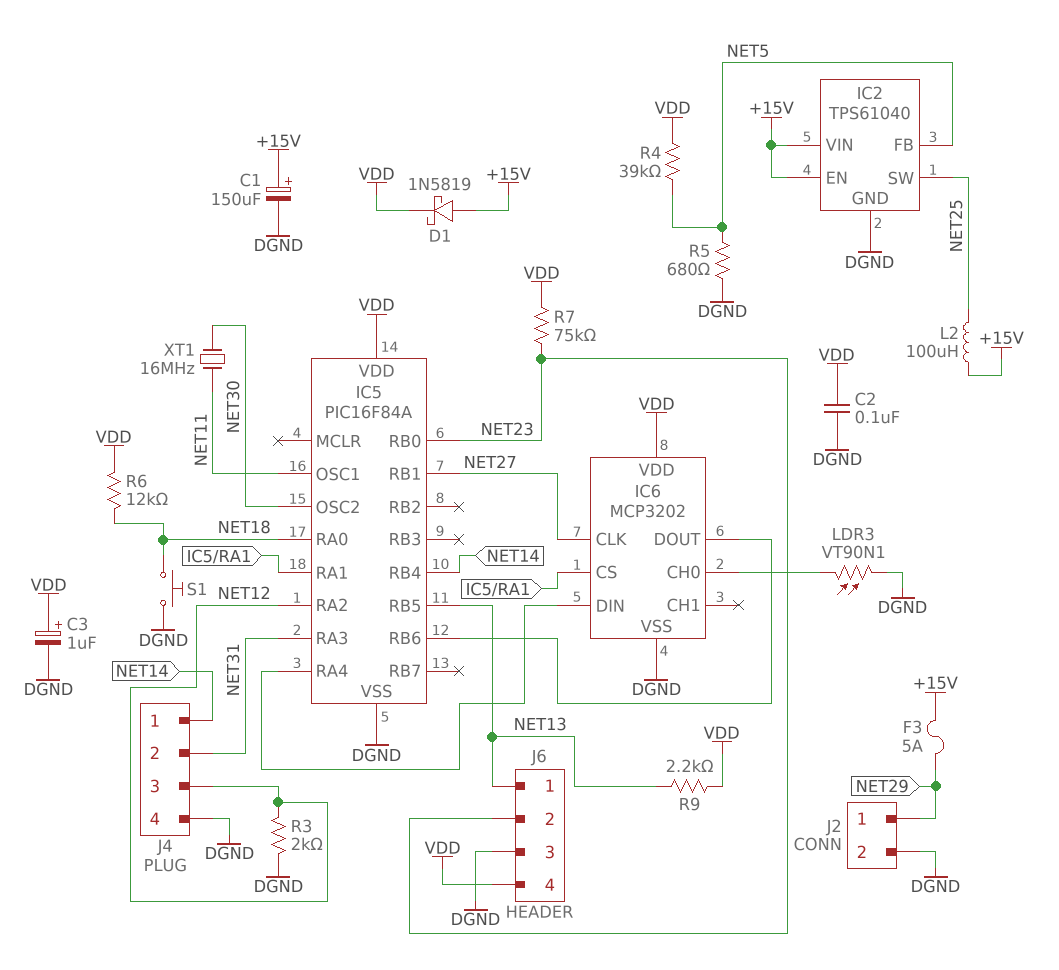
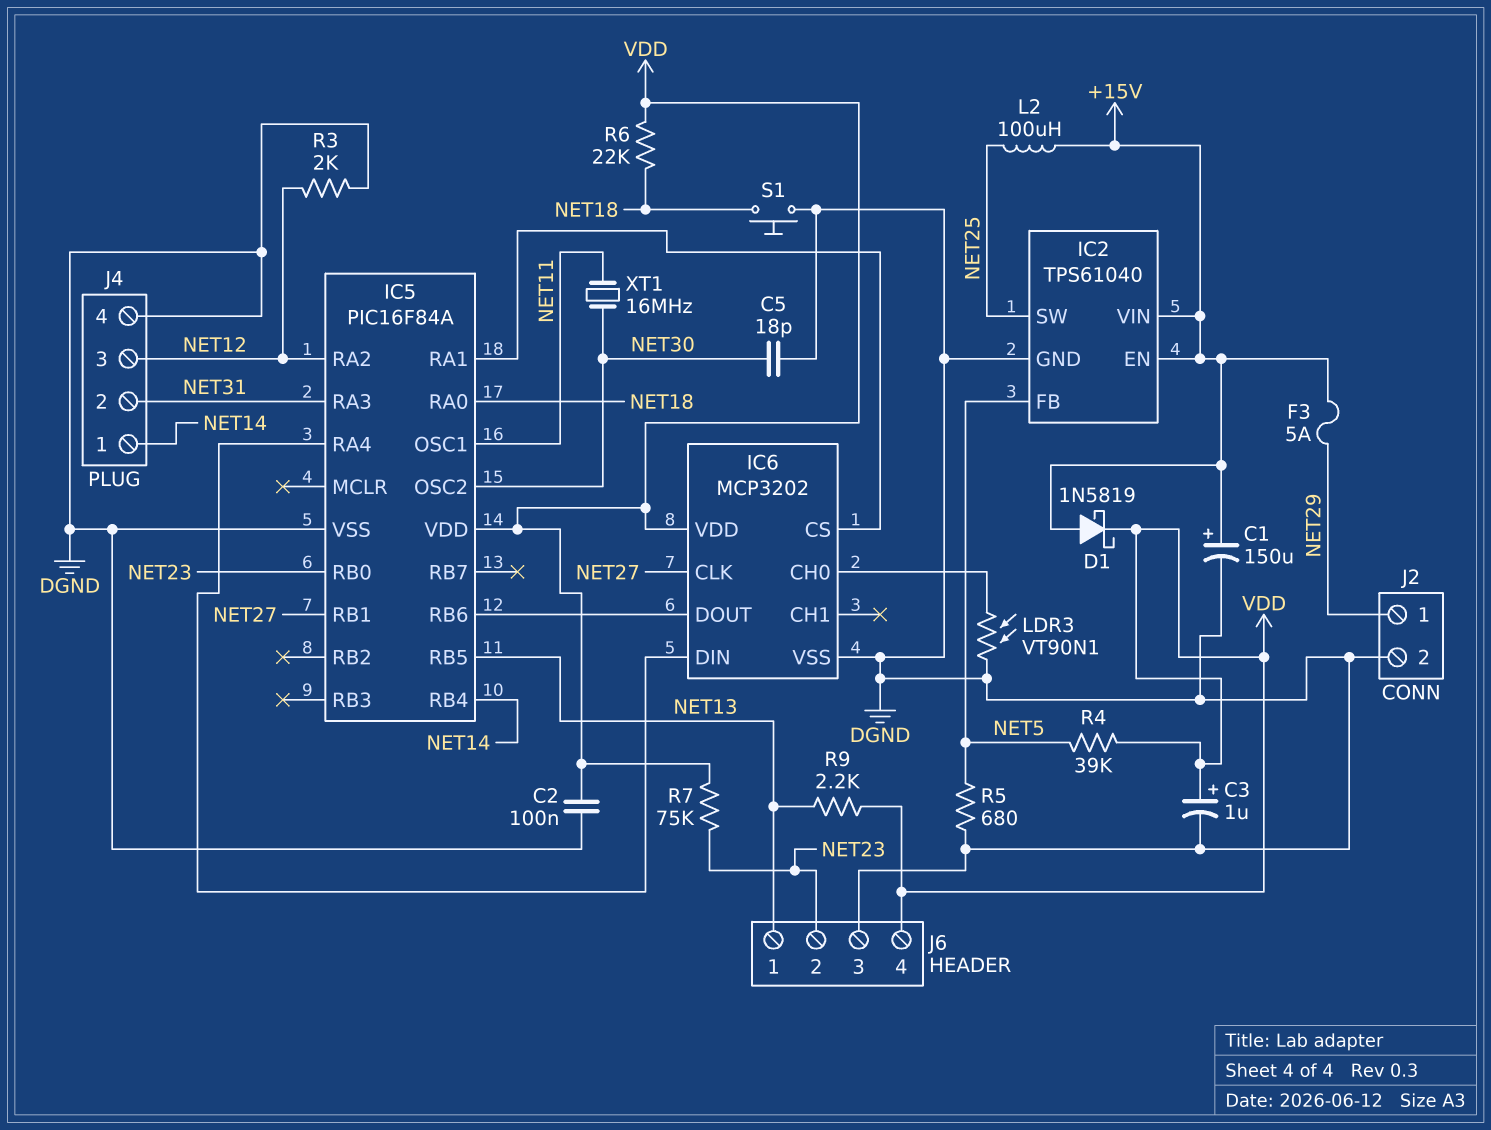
C5: none -> 18pF (DGND, NET30)
R6: 12k (NET18, VDD) -> 22k (NET18, VDD)

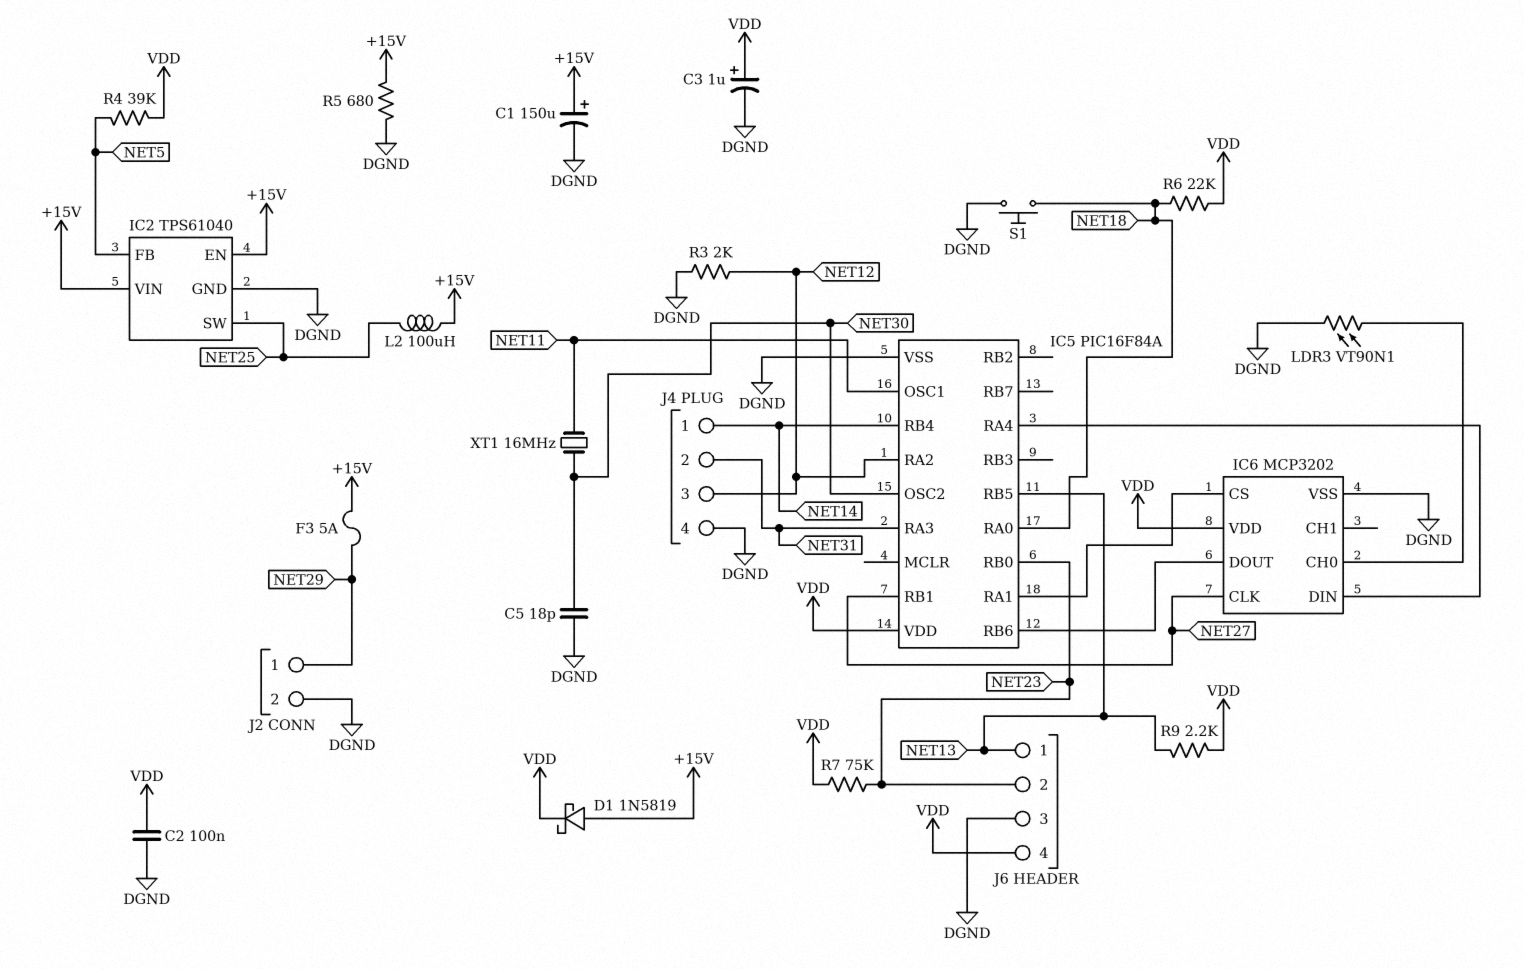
R5: 680 (DGND, NET5) -> 680 (+15V, DGND)

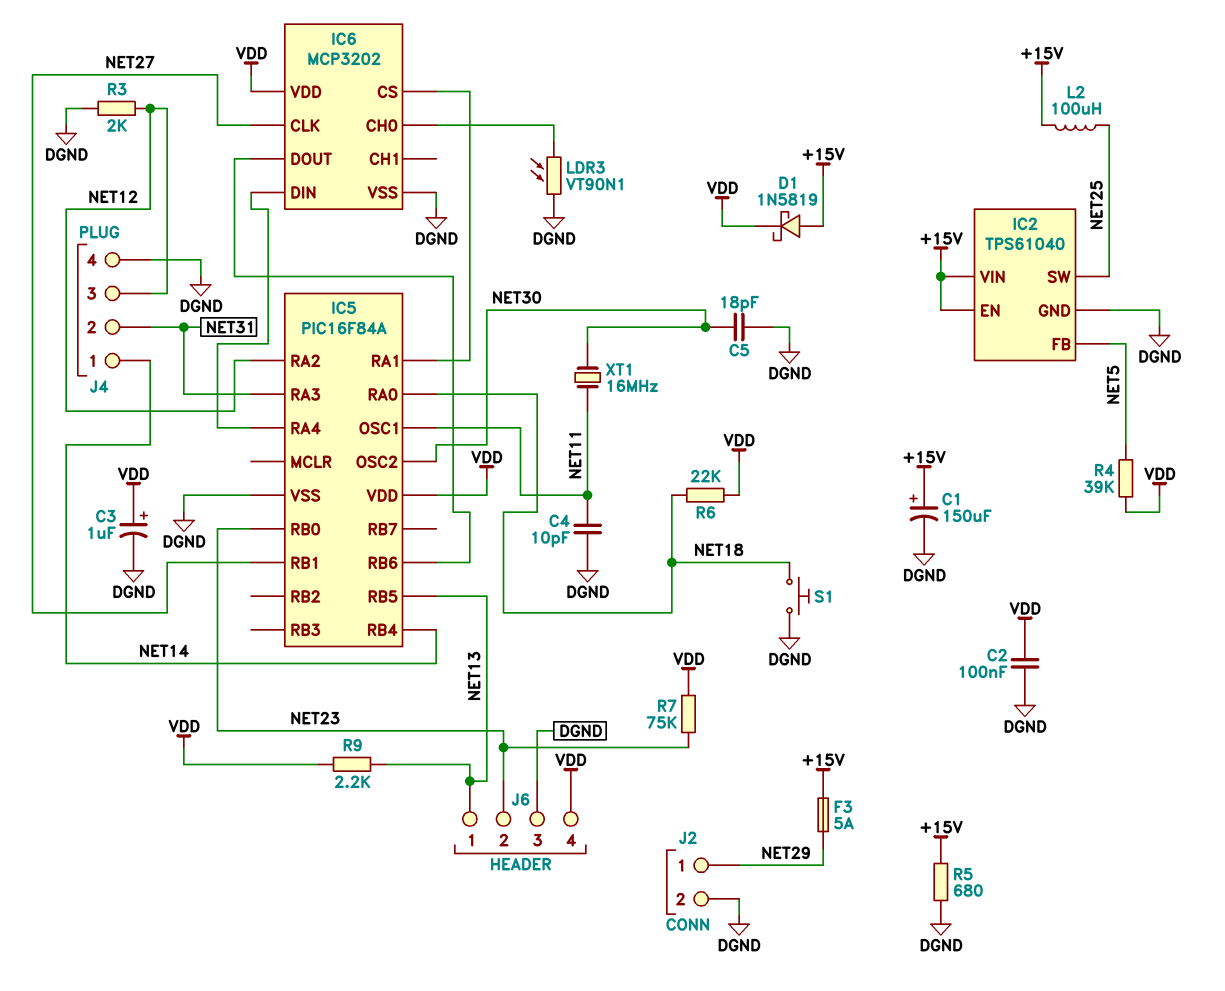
C4: none -> 10pF (DGND, NET11)

